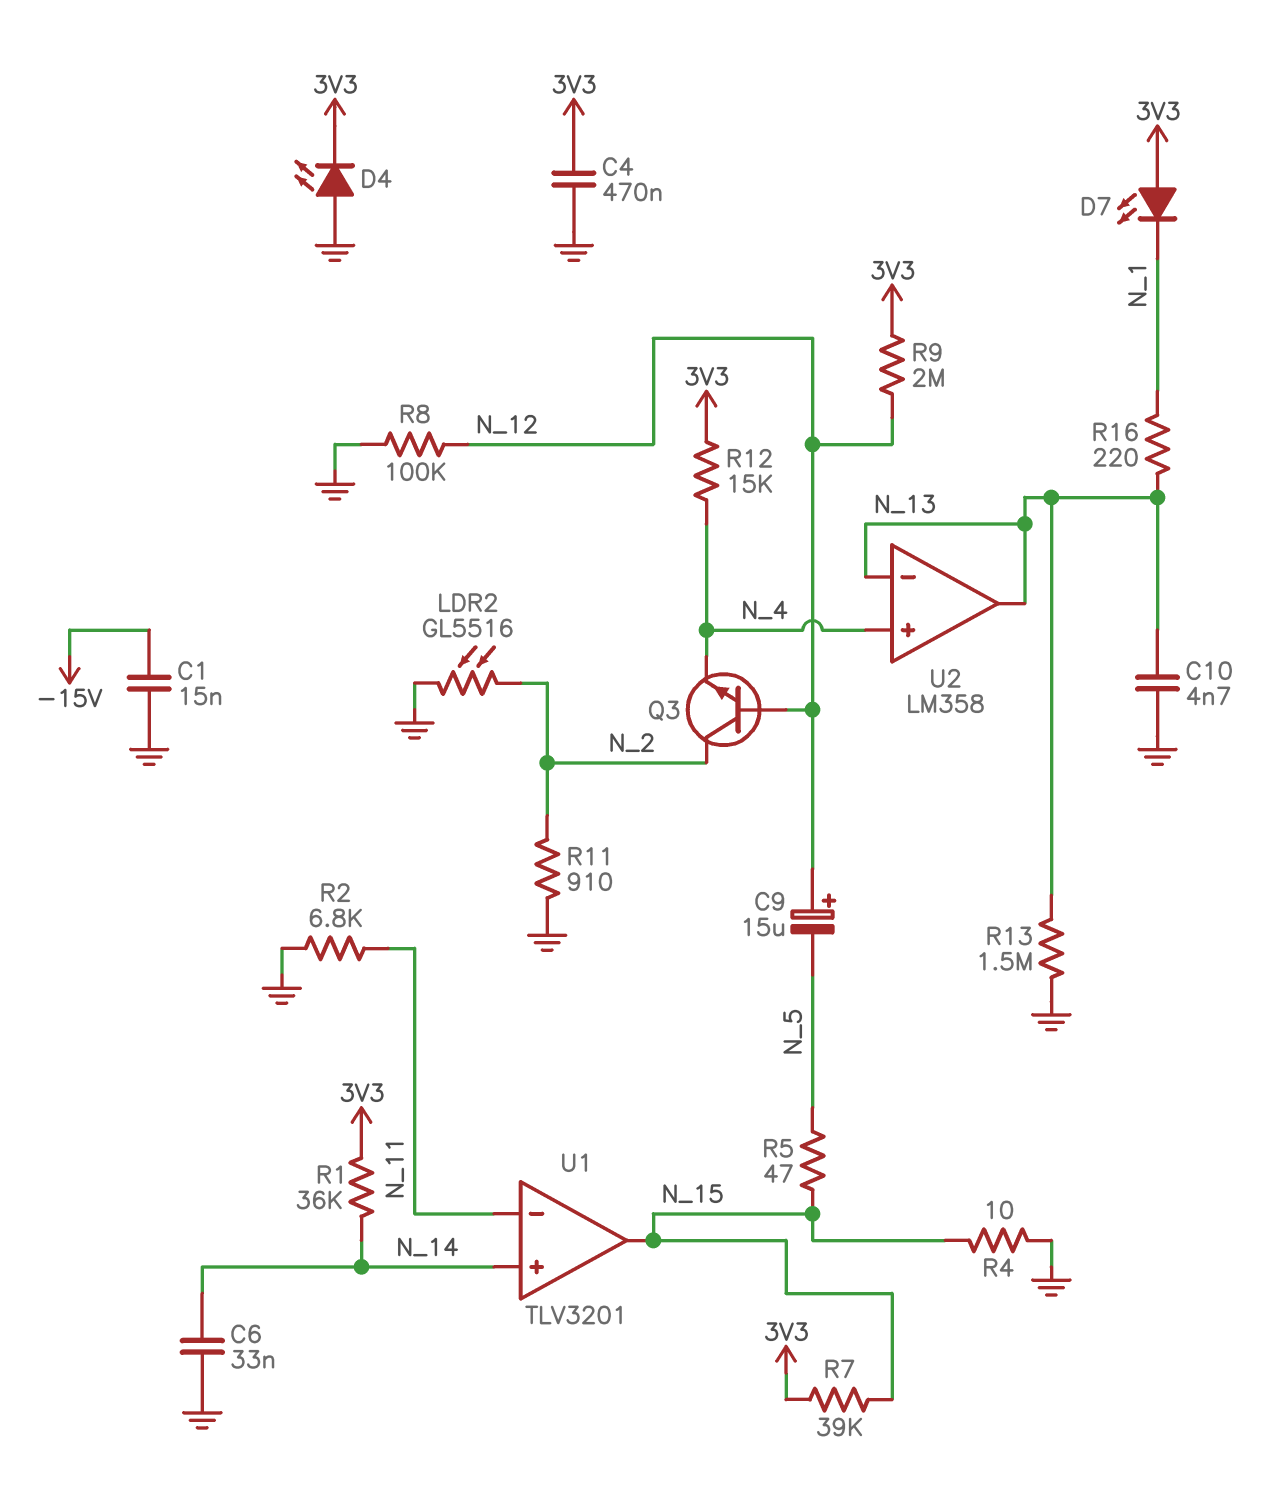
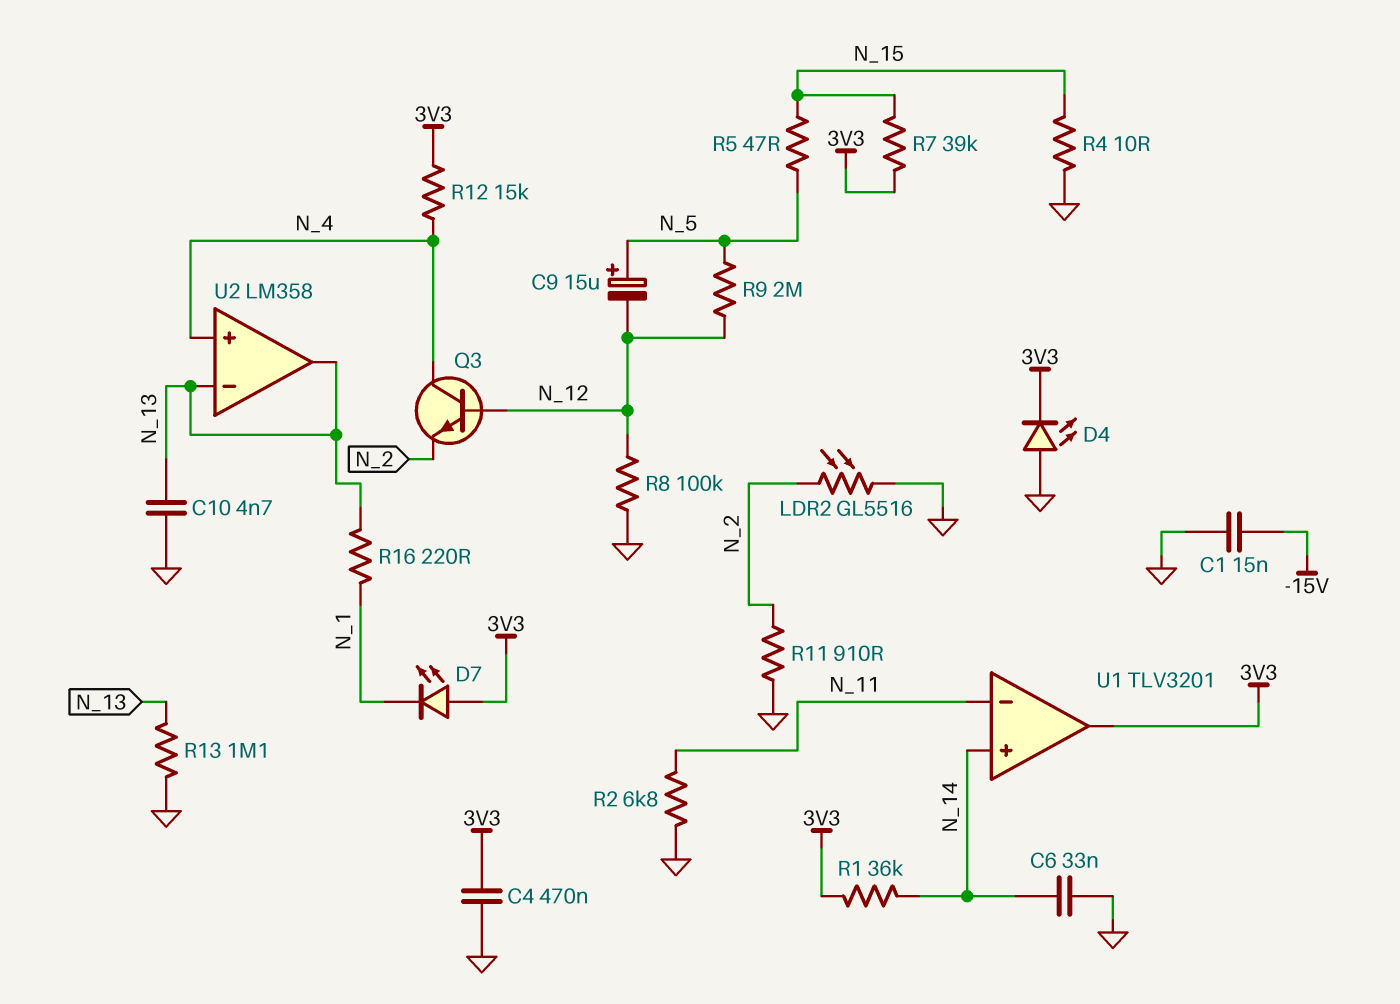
C9: 15uF (plus N_12, minus N_5) -> 15uF (plus N_5, minus N_12)
Q3: NPN (B N_12, C N_2, E N_4) -> NPN (B N_12, C N_4, E N_2)
R9: 2M (3V3, N_12) -> 2M (N_5, N_12)
R13: 1.5M (GND, N_13) -> 1.1M (GND, N_13)
U1 pin out: N_15 -> 3V3

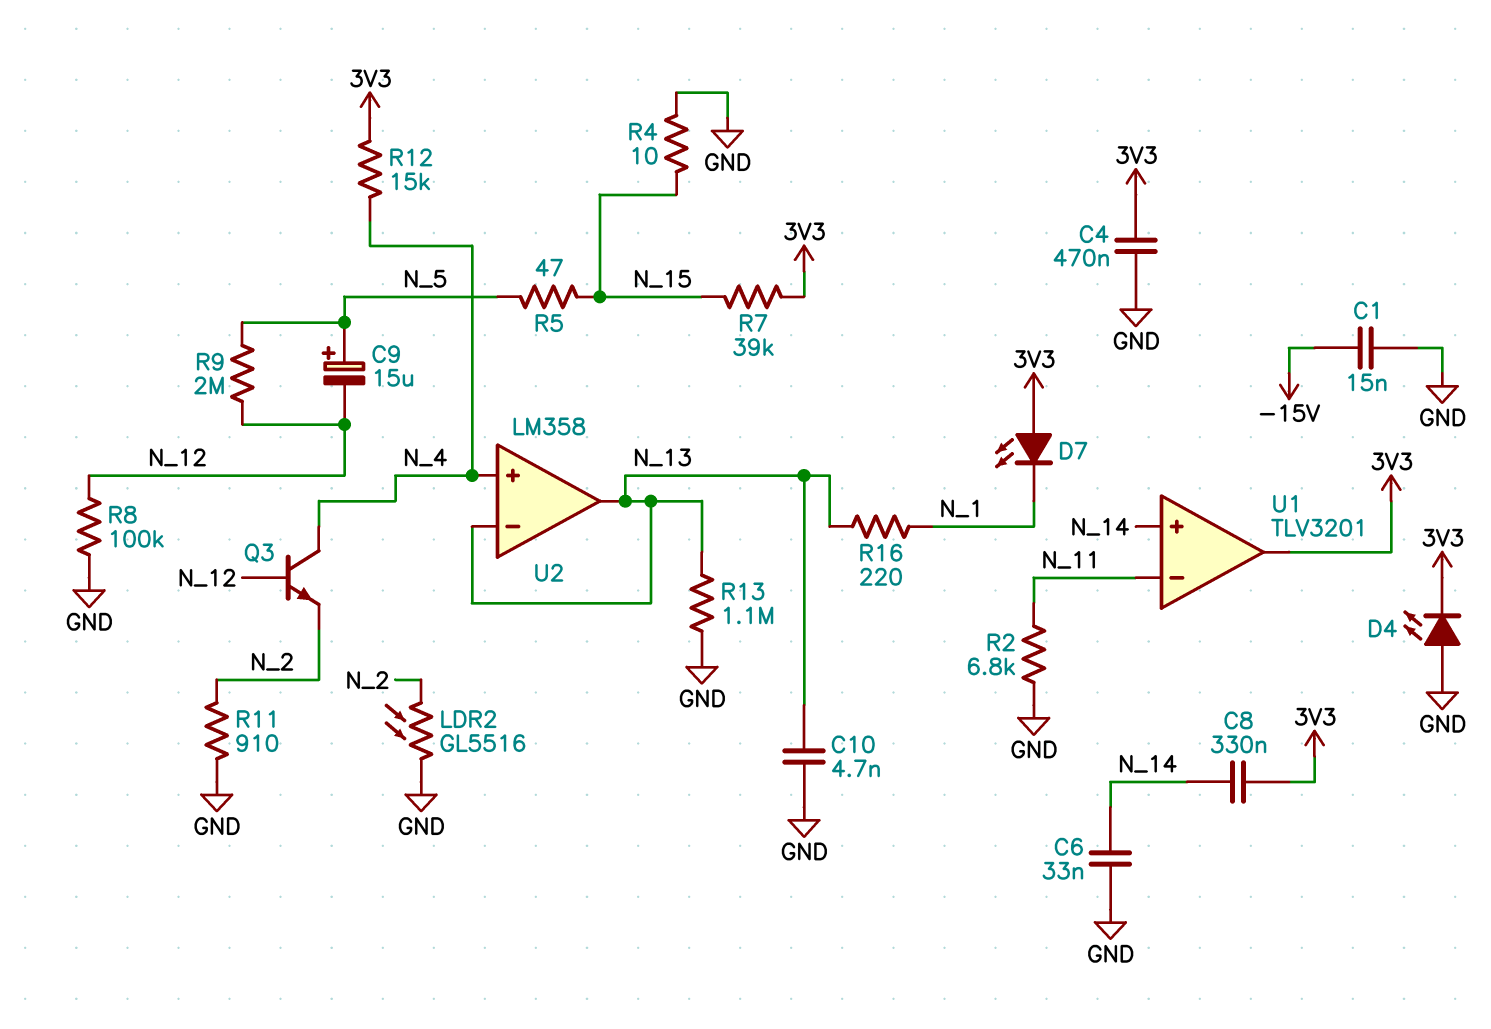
C8: none -> 330nF (3V3, N_14)
R1: 36k (3V3, N_14) -> none

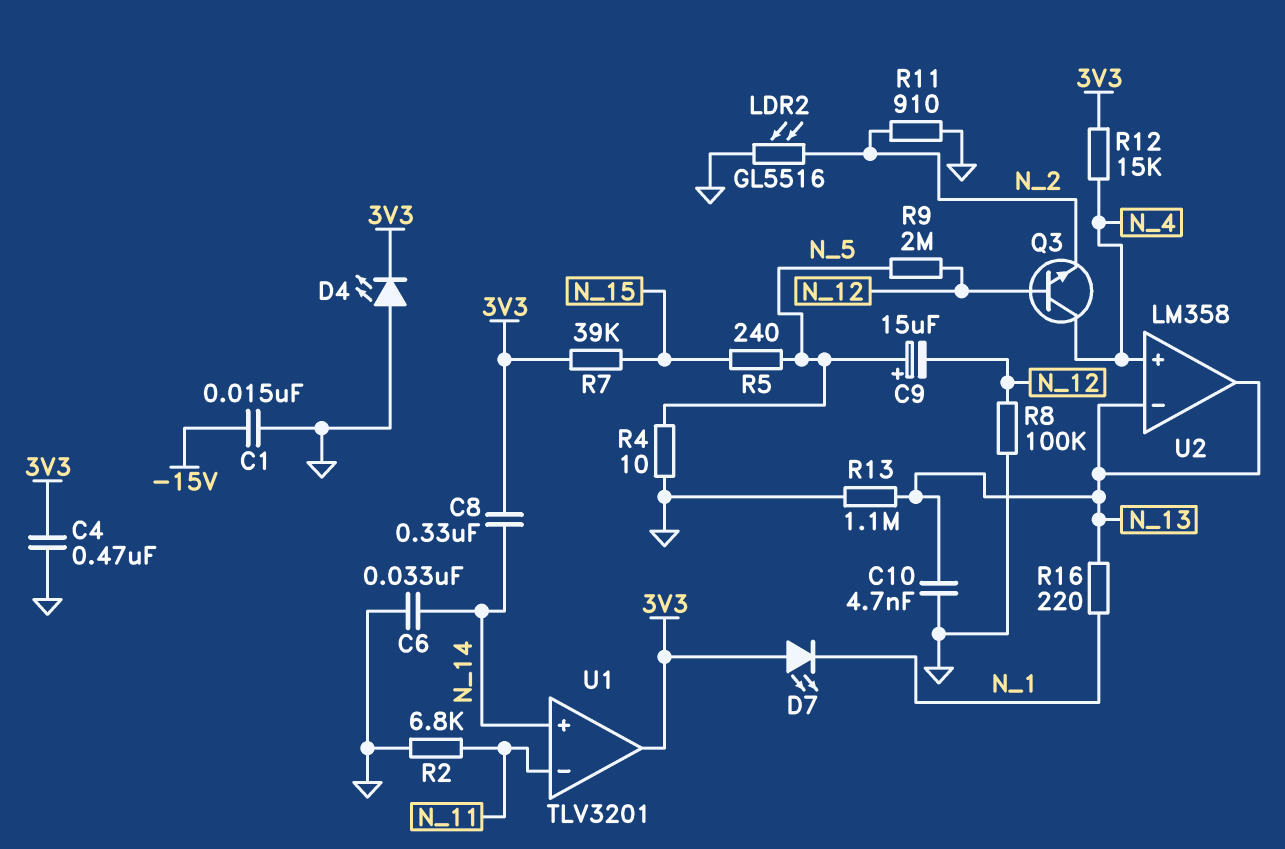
R4: 10 (GND, N_15) -> 10 (GND, N_5)
R5: 47 (N_5, N_15) -> 240 (N_5, N_15)

